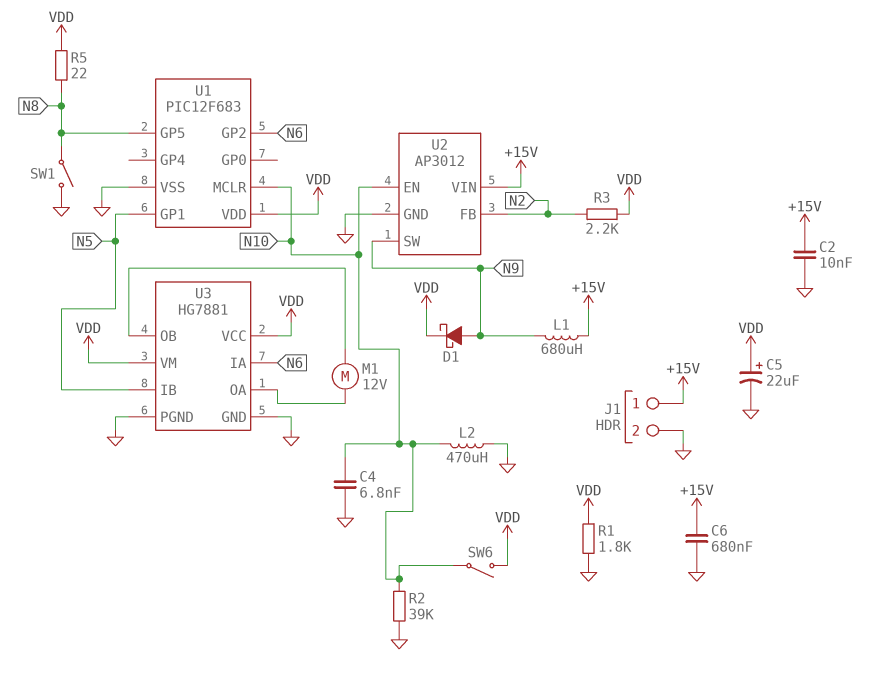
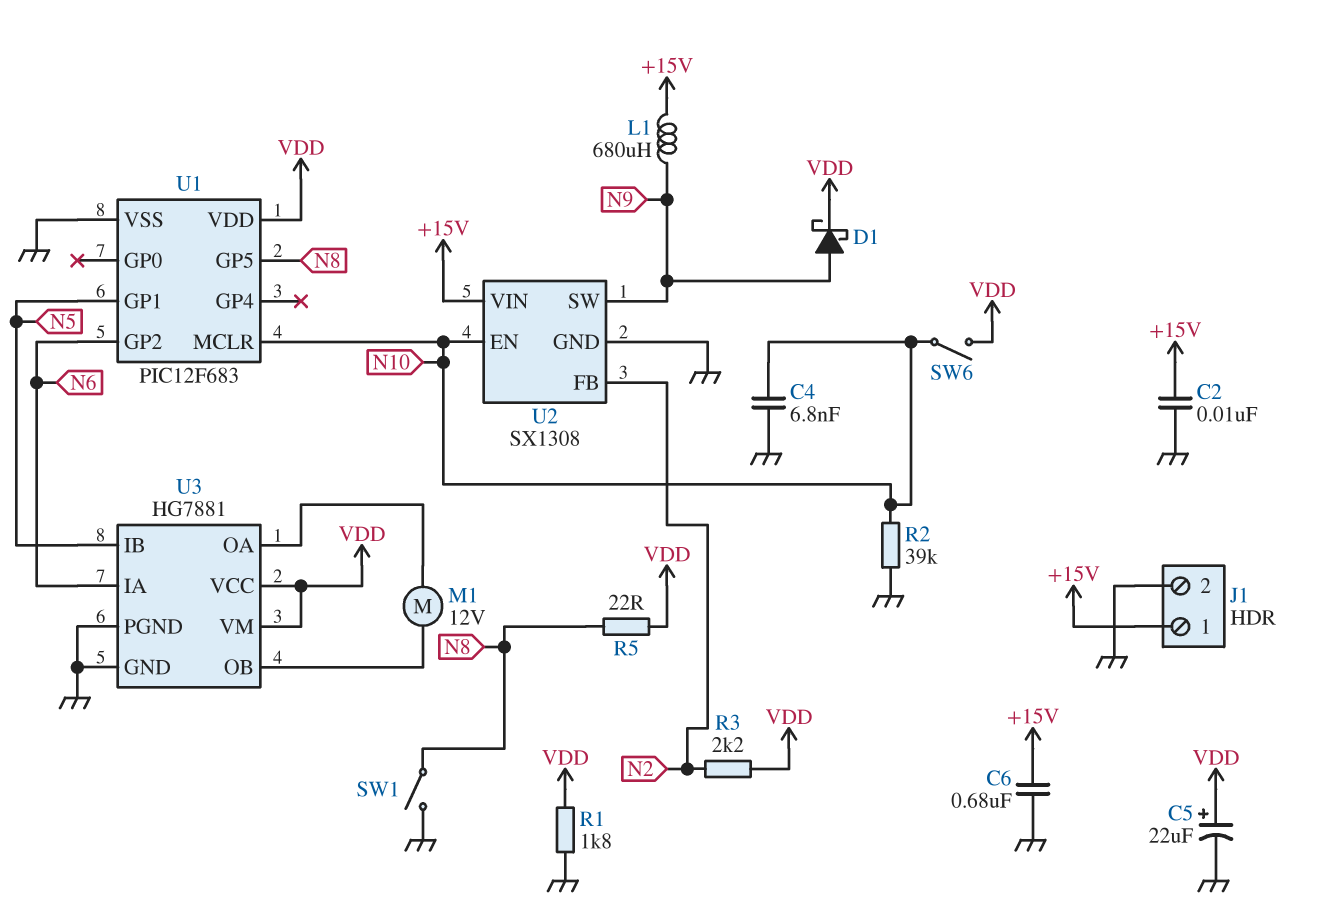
L2: 470uH (GND, N10) -> none
U2: AP3012 -> SX1308

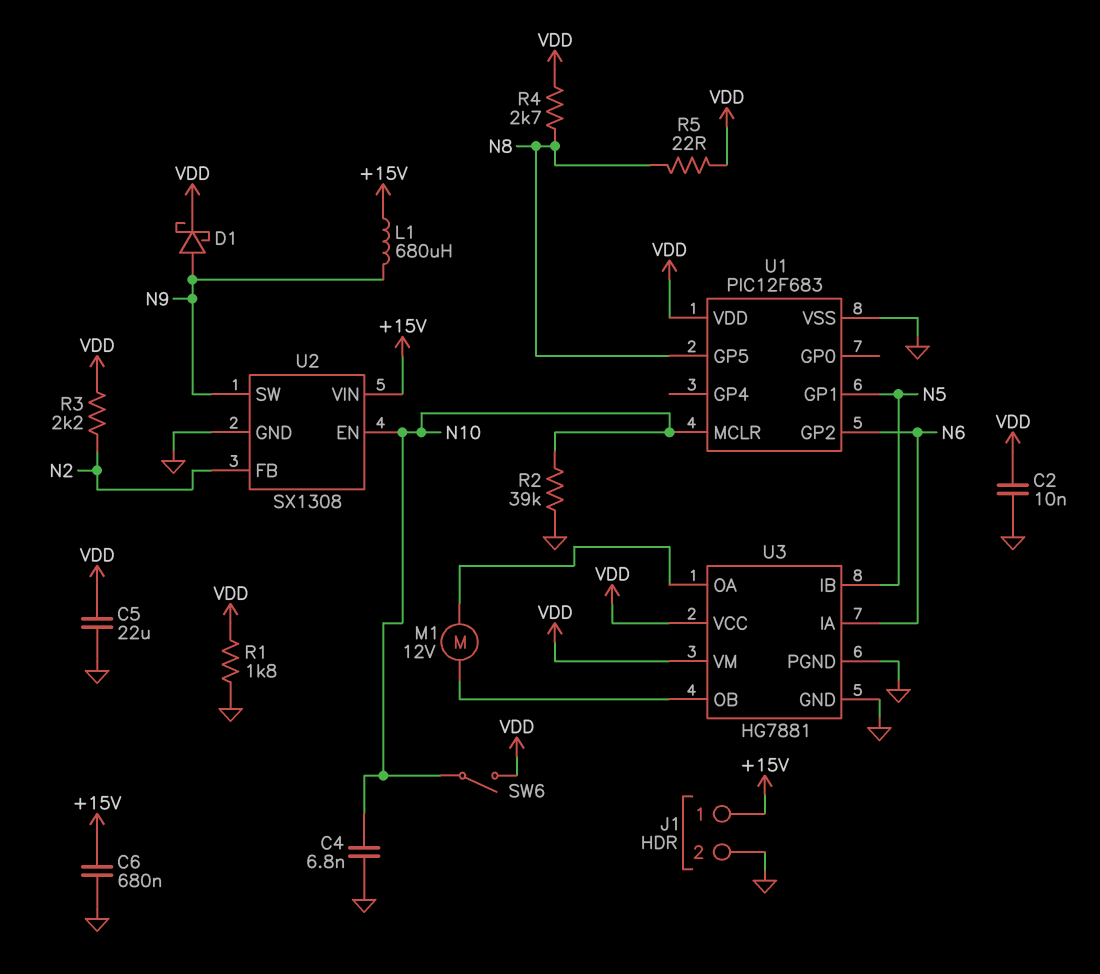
C2: 10nF (+15V, GND) -> 10nF (GND, VDD)
C5: 22uF (plus VDD, minus GND) -> 22uF (GND, VDD)
R4: none -> 2.7k (N8, VDD)
SW1: switch (GND, N8) -> none

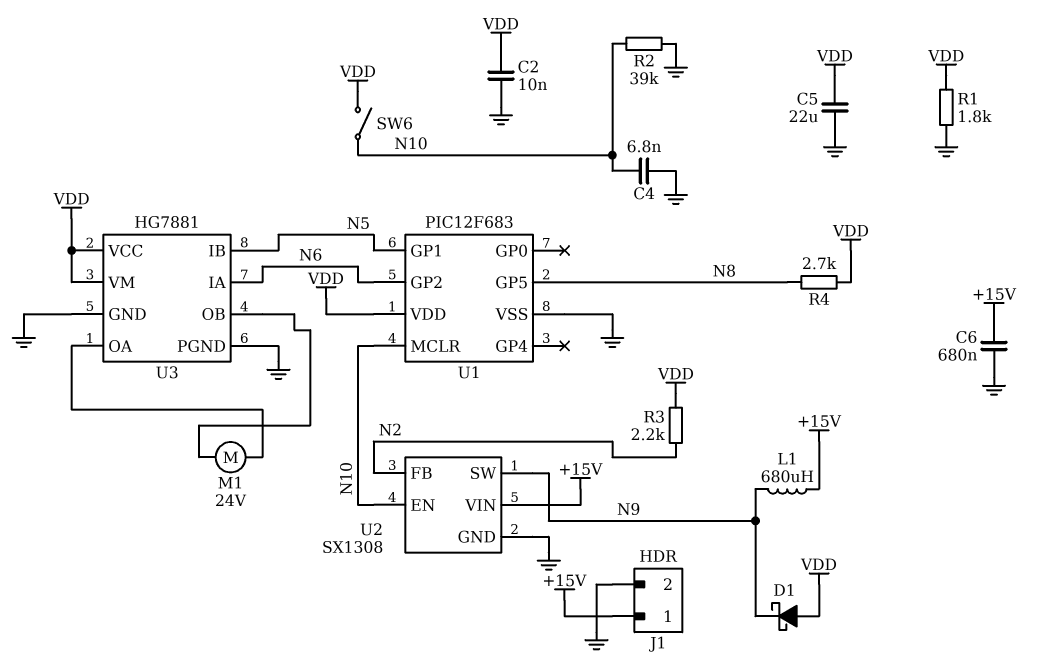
D1: schottky (A N9, K VDD) -> schottky (A VDD, K N9)
M1: motor 12V (U3/OA, U3/OB) -> motor 24V (U3/OA, U3/OB)
R5: 22 (N8, VDD) -> none

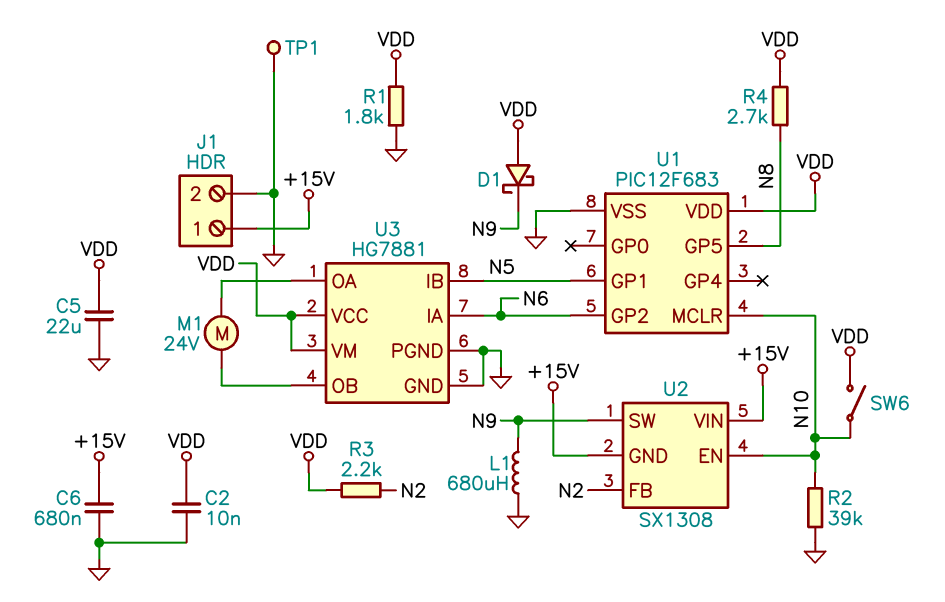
C4: 6.8nF (GND, N10) -> none
L1: 680uH (+15V, N9) -> 680uH (GND, N9)
TP1: none -> test point (GND)
U2 pin GND: GND -> +15V

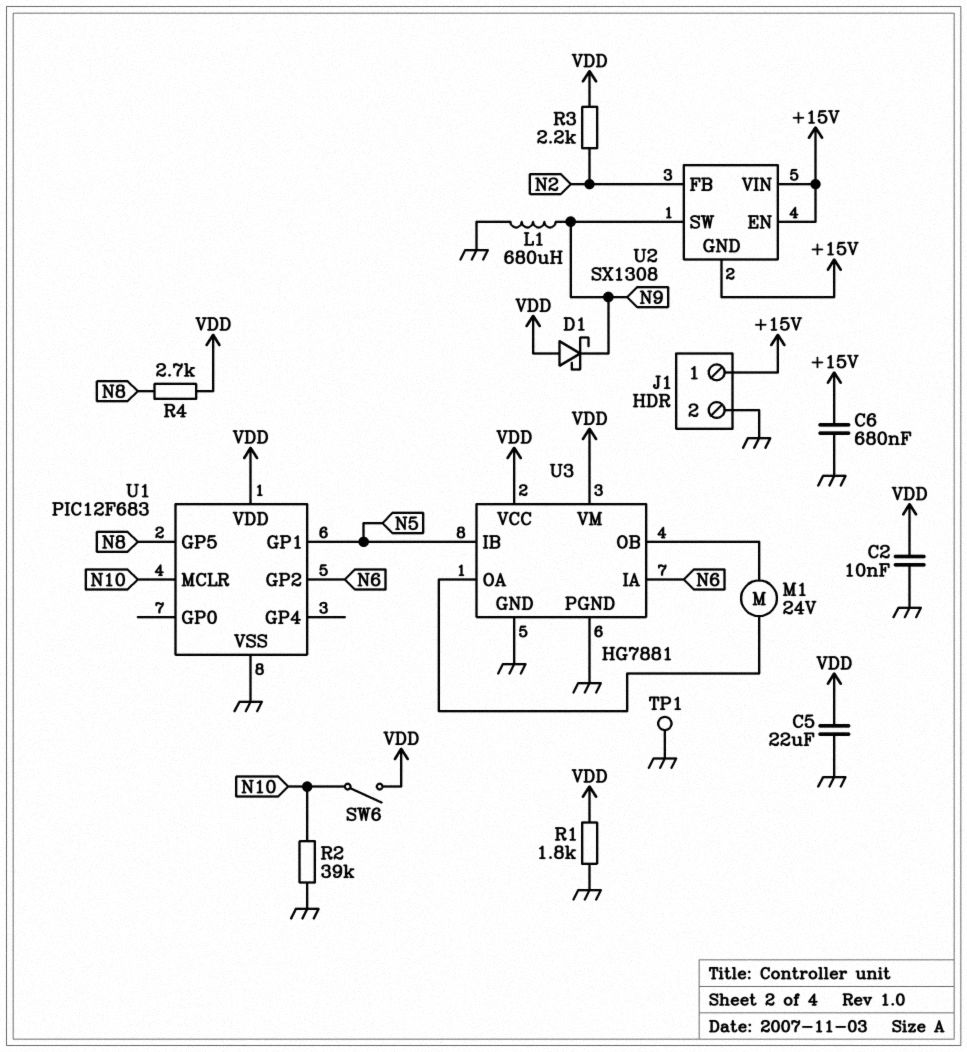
U2 pin EN: N10 -> +15V

